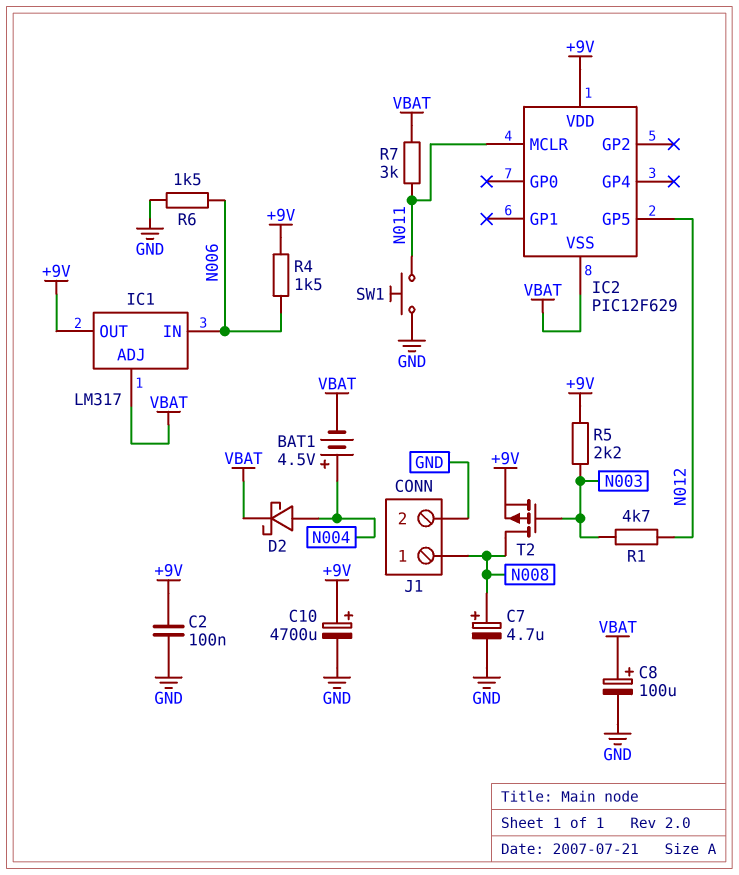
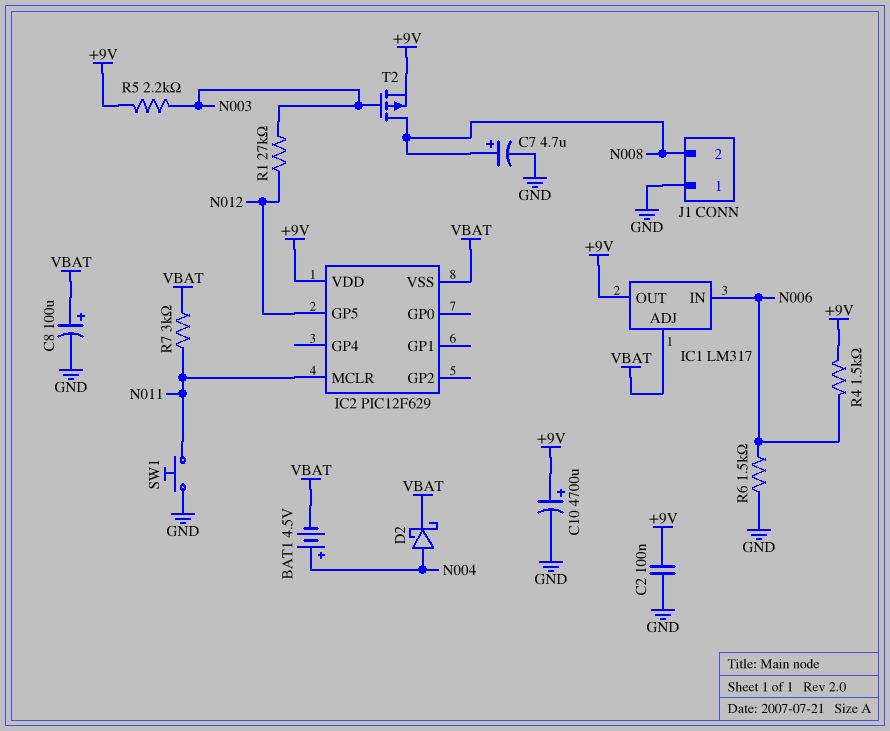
J1 pin 1: N008 -> GND
J1 pin 2: GND -> N008
R1: 4.7k (N003, N012) -> 27k (N003, N012)

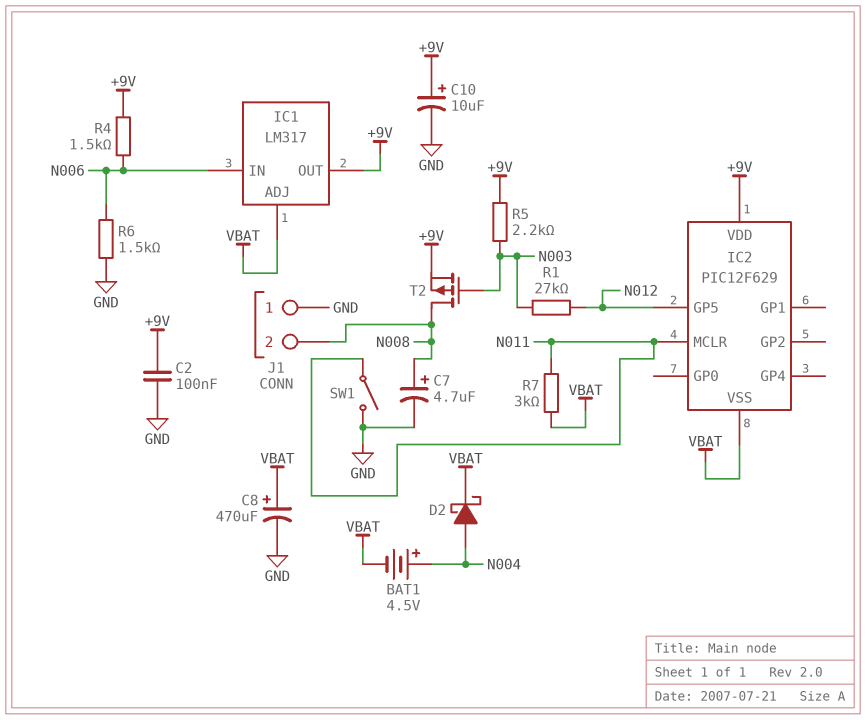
C8: 100uF (plus VBAT, minus GND) -> 470uF (plus VBAT, minus GND)
C10: 4700uF (plus +9V, minus GND) -> 10uF (plus +9V, minus GND)
SW1: button (GND, N011) -> switch (GND, N011)

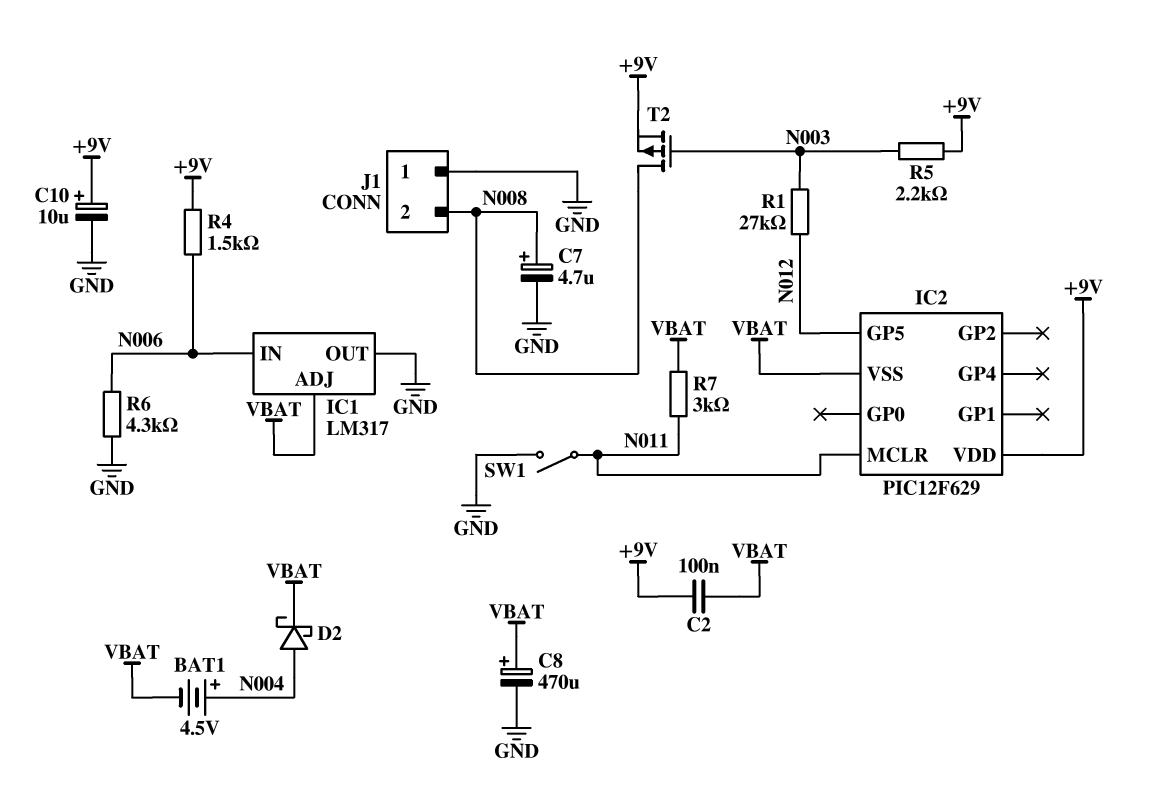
C2: 100nF (+9V, GND) -> 100nF (+9V, VBAT)
IC1 pin OUT: +9V -> GND
R6: 1.5k (GND, N006) -> 4.3k (GND, N006)

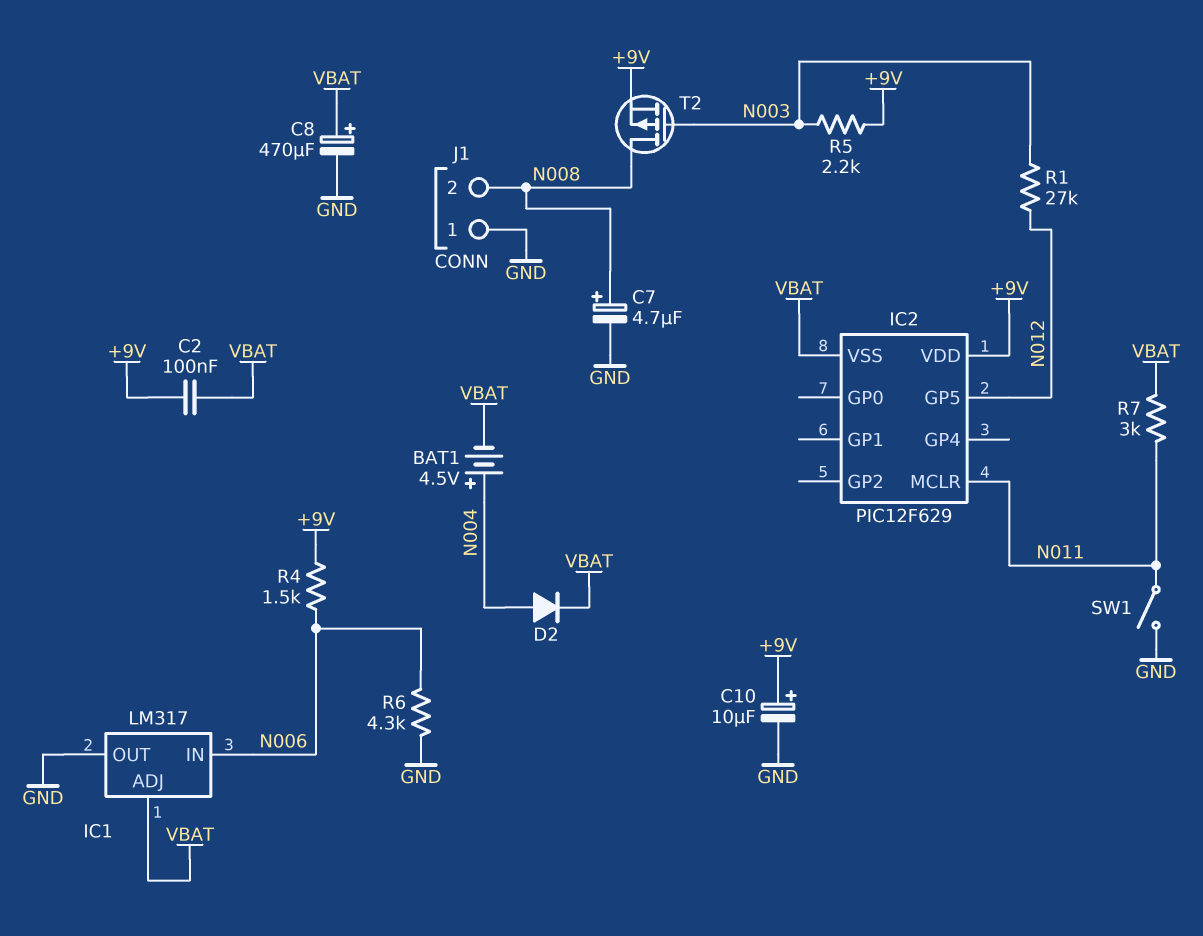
D2: schottky (A N004, K VBAT) -> diode (A N004, K VBAT)

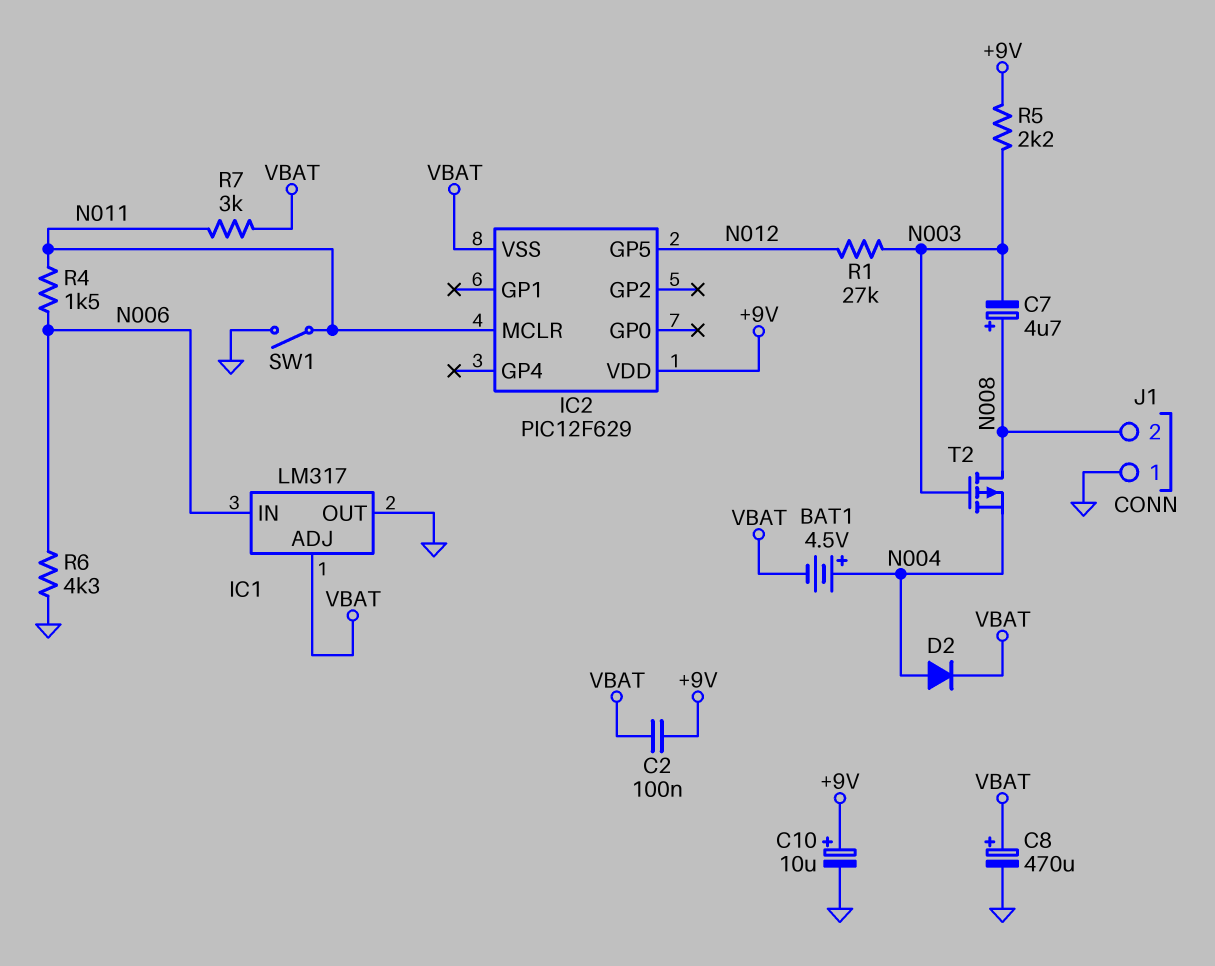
C7: 4.7uF (plus N008, minus GND) -> 4.7uF (plus N008, minus N003)
R4: 1.5k (+9V, N006) -> 1.5k (N006, N011)
T2: PMOS (G N003, D N008, S +9V) -> PMOS (G N003, D N008, S N004)

